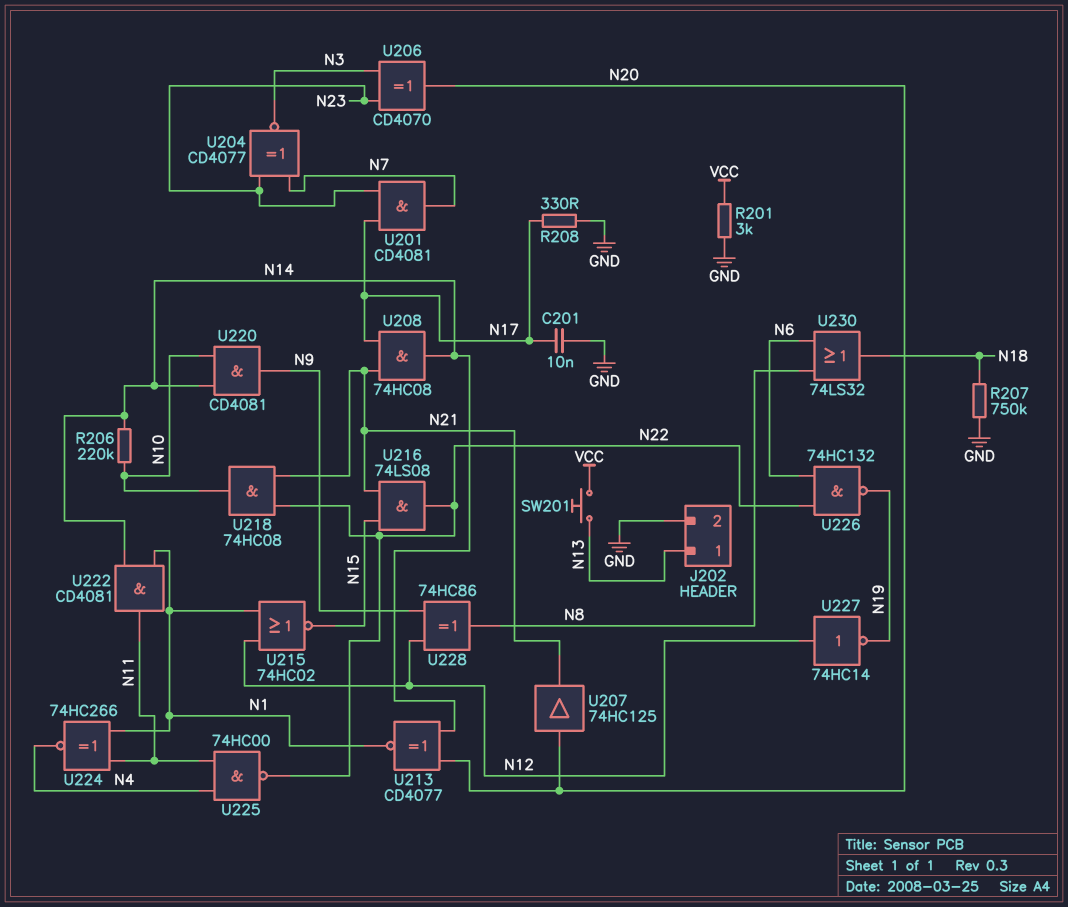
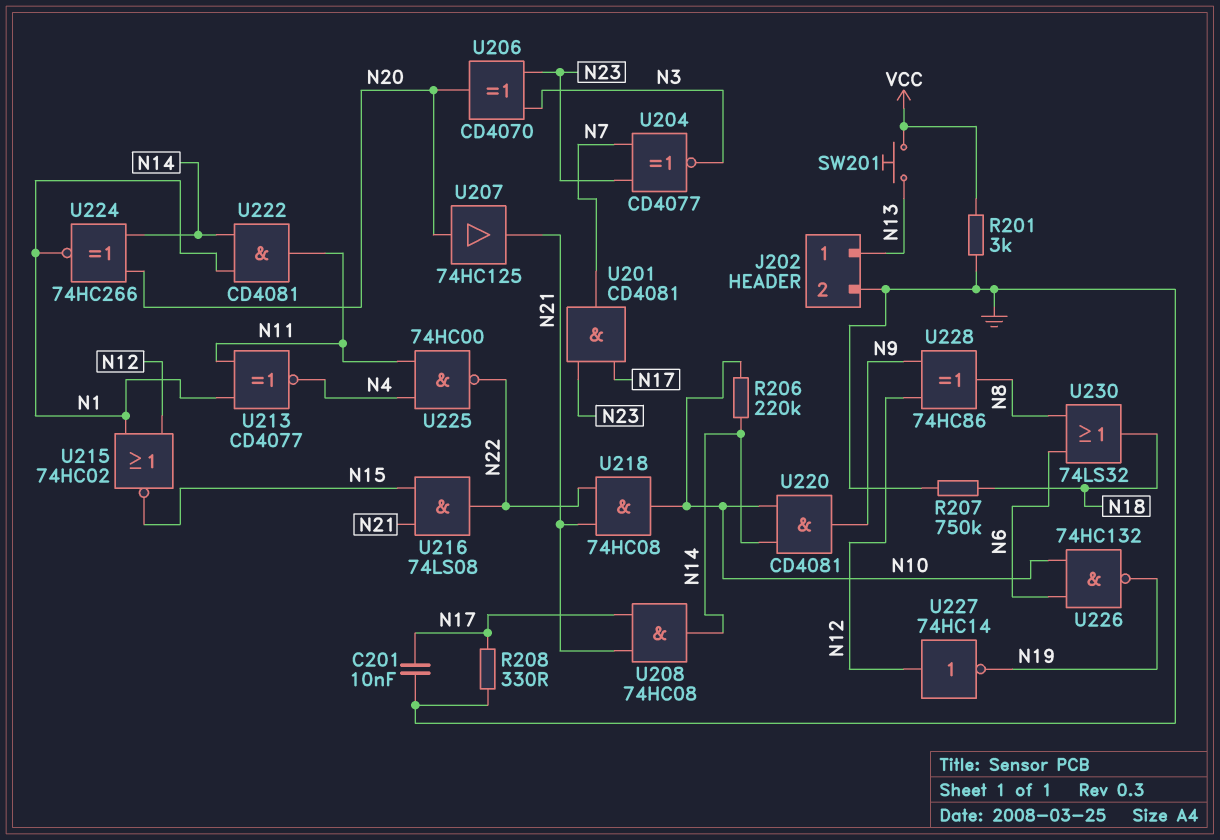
U213: XNOR CD4077 (in N14, in N20, out N1) -> XNOR CD4077 (in N1, in N11, out N4)
U224: XNOR 74HC266 (in N1, in N11, out N4) -> XNOR 74HC266 (in N14, in N20, out N1)
U226: NAND 74HC132 (in N6, in N22, out N19) -> NAND 74HC132 (in N6, in N10, out N19)

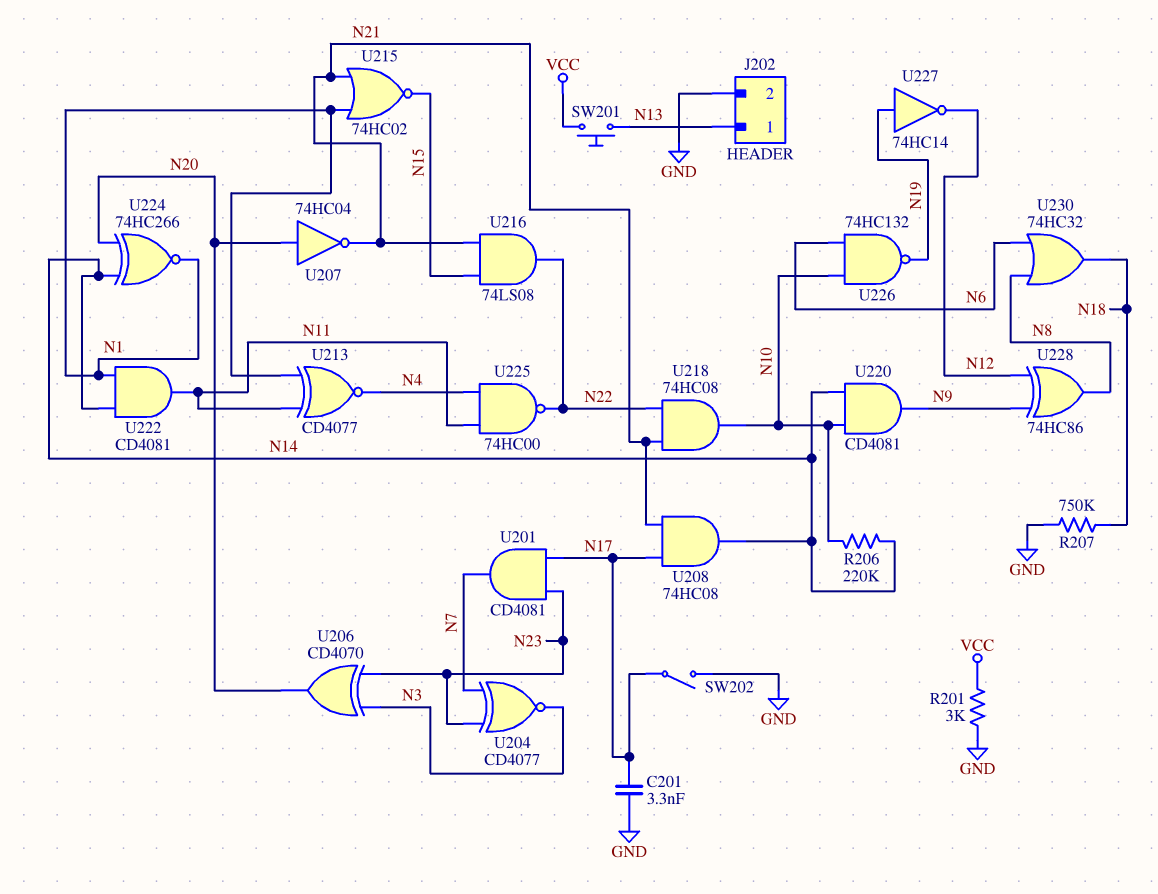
C201: 10nF (GND, N17) -> 3.3nF (GND, N17)
R208: 330 (GND, N17) -> none
SW202: none -> switch (GND, N17)
U207: buffer 74HC125 (in N20, out N21) -> NOT 74HC04 (in N20, out N21)
U215: NOR 74HC02 (in N1, in N12, out N15) -> NOR 74HC02 (in N1, in N21, out N15)
U227: NOT 74HC14 (in N12, out N19) -> NOT 74HC14 (in N19, out N12)
U230: OR 74LS32 (in N6, in N8, out N18) -> OR 74HC32 (in N6, in N8, out N18)

